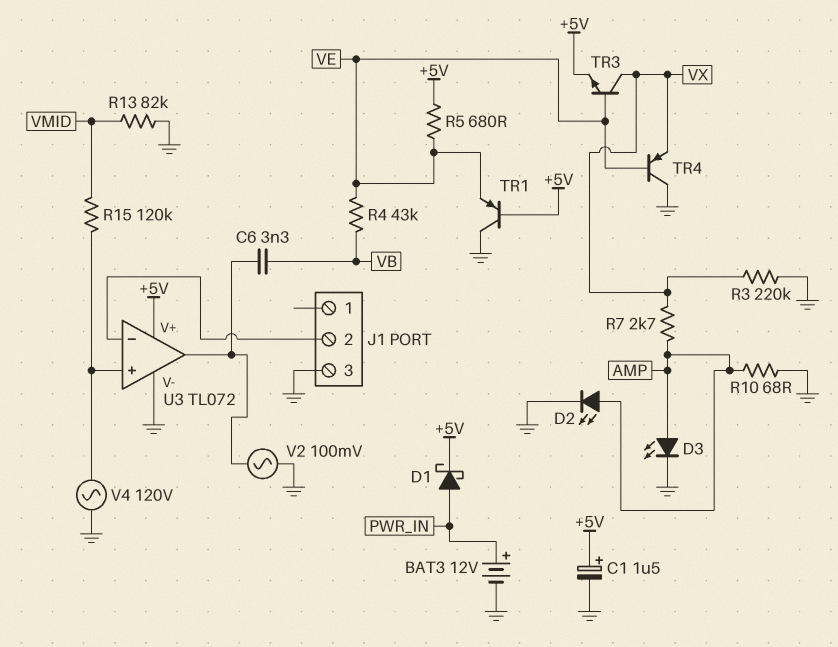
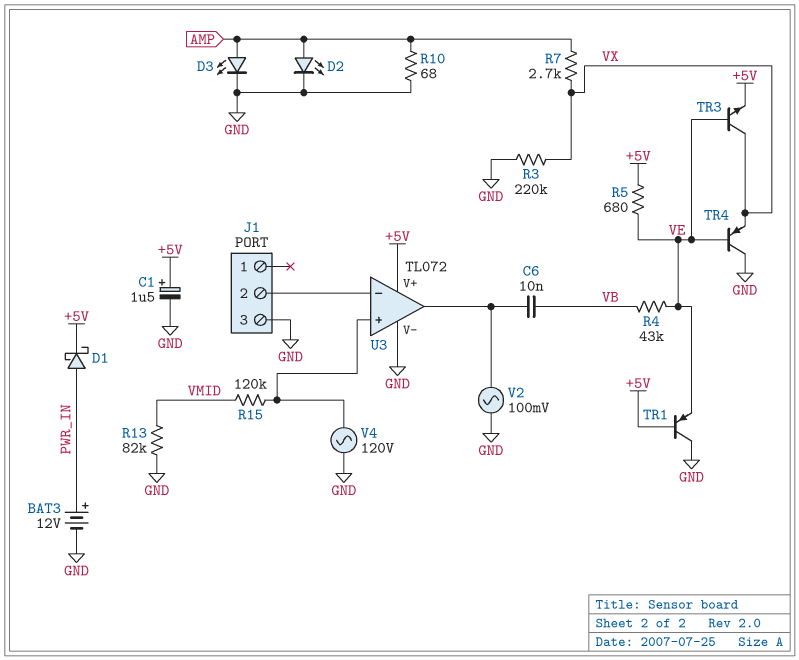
C6: 3.3nF (U3/out, VB) -> 10nF (U3/out, VB)

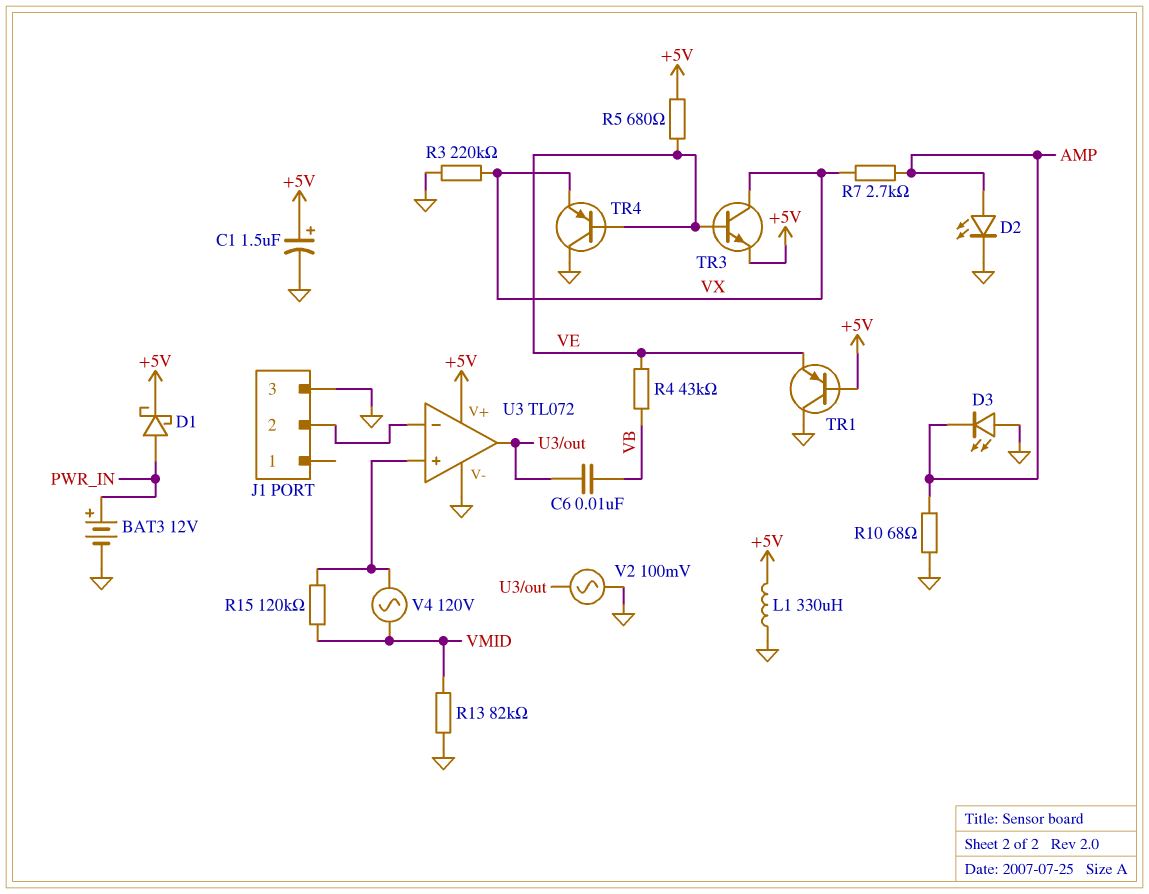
D3: LED (A AMP, K GND) -> LED (A GND, K AMP)
L1: none -> 330uH (+5V, GND)
V4: AC 120V (GND, U3/in+) -> AC 120V (U3/in+, VMID)

